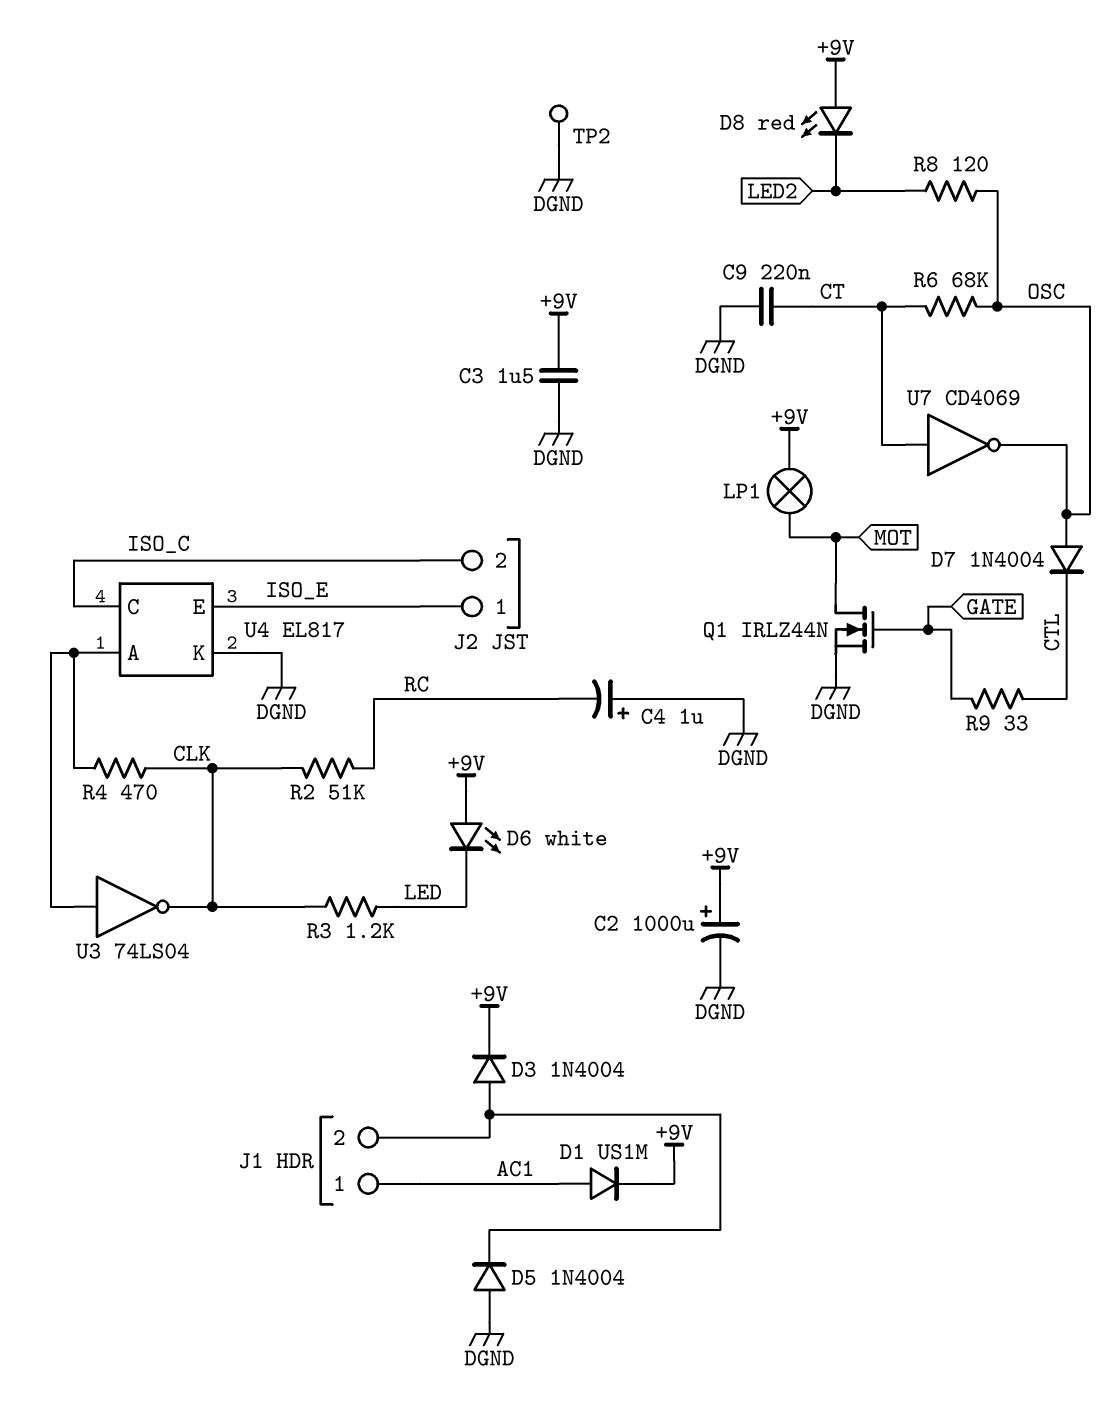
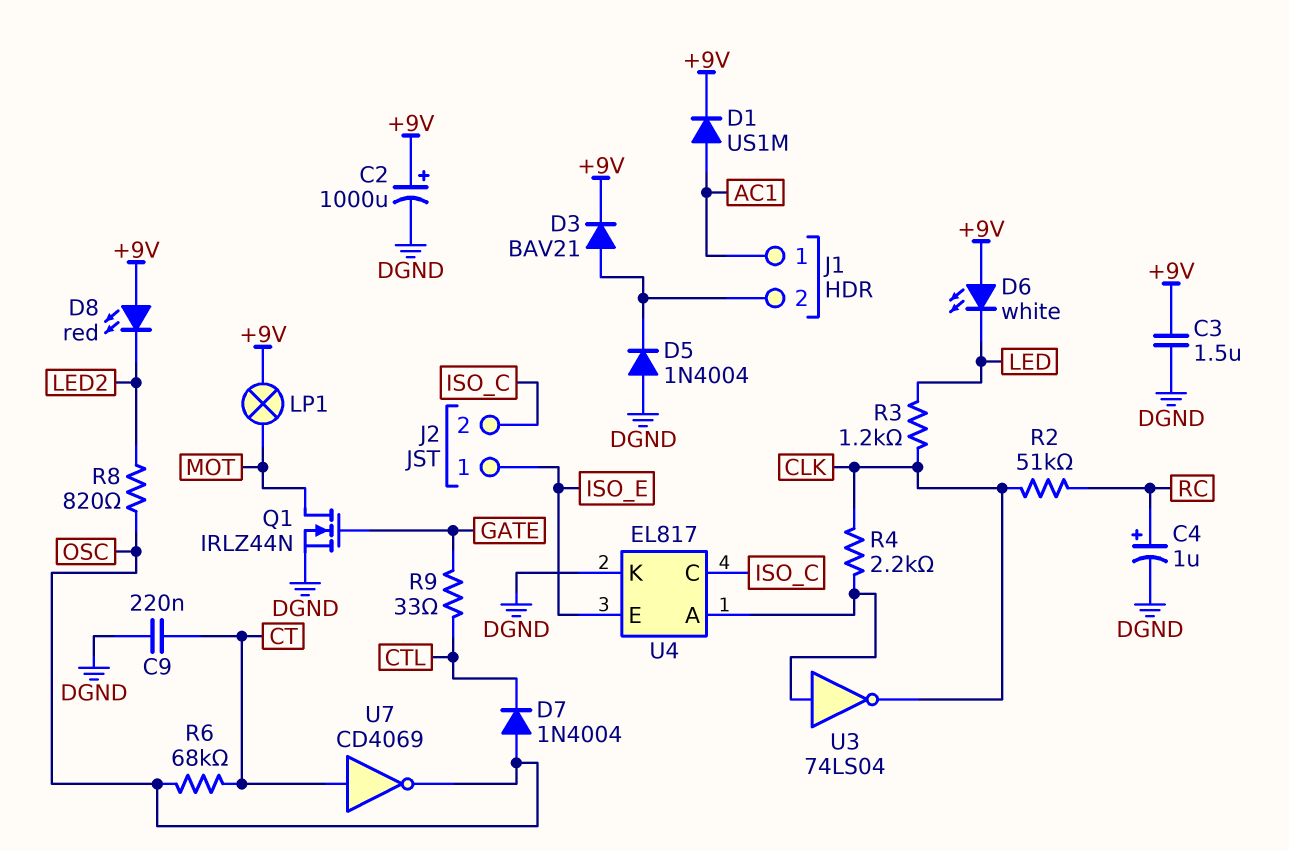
C4: 1uF (plus DGND, minus RC) -> 1uF (plus RC, minus DGND)
D3: diode 1N4004 (A J1/2, K +9V) -> diode BAV21 (A J1/2, K +9V)
R4: 470 (CLK, U4/A) -> 2.2k (CLK, U4/A)
R8: 120 (LED2, OSC) -> 820 (LED2, OSC)
TP2: test point (DGND) -> none

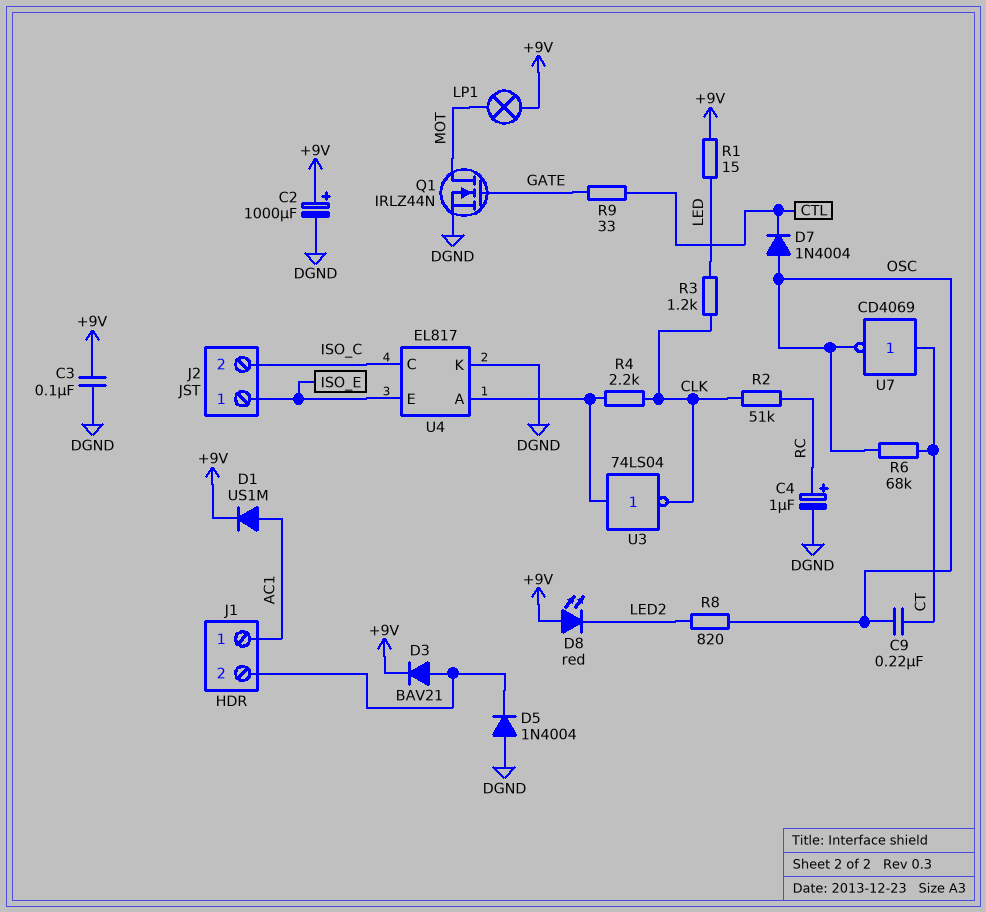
C3: 1.5uF (+9V, DGND) -> 100nF (+9V, DGND)
C9: 220nF (CT, DGND) -> 220nF (CT, OSC)
D6: LED white (A +9V, K LED) -> none
R1: none -> 15 (+9V, LED)

